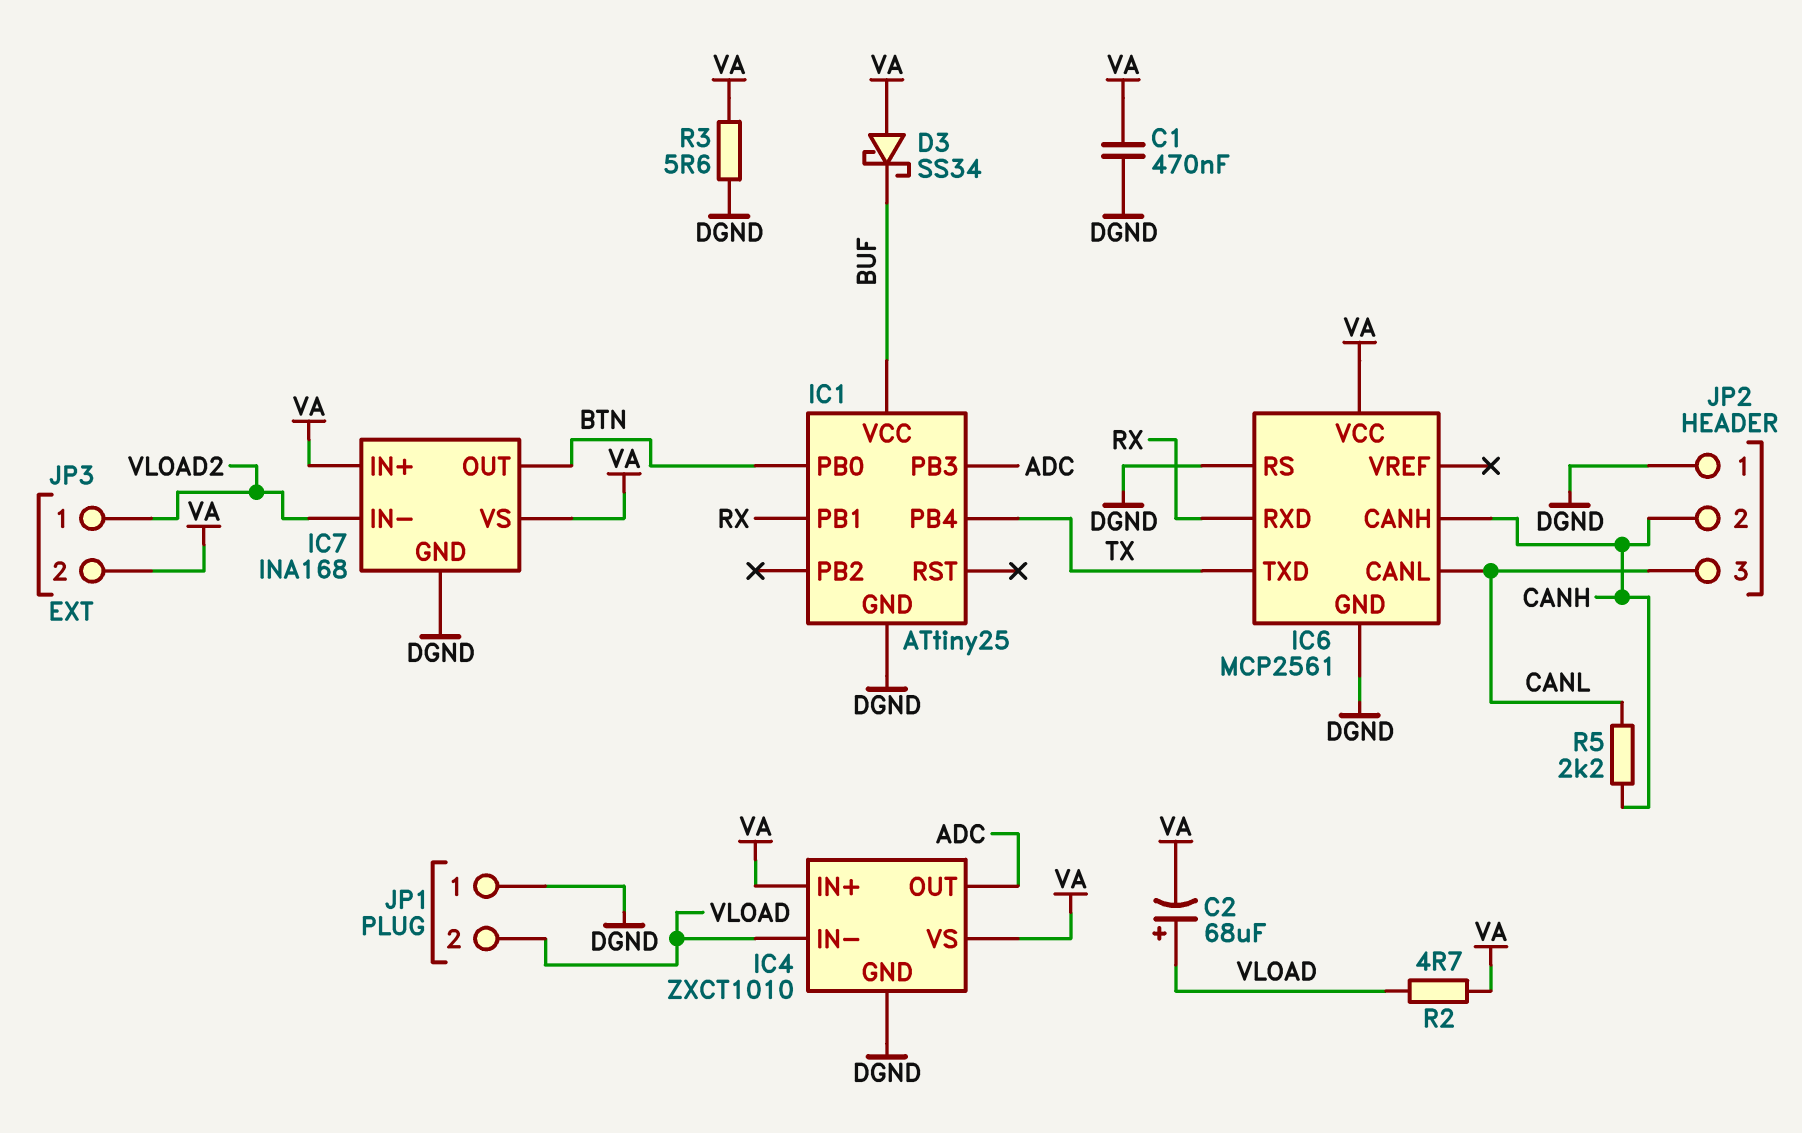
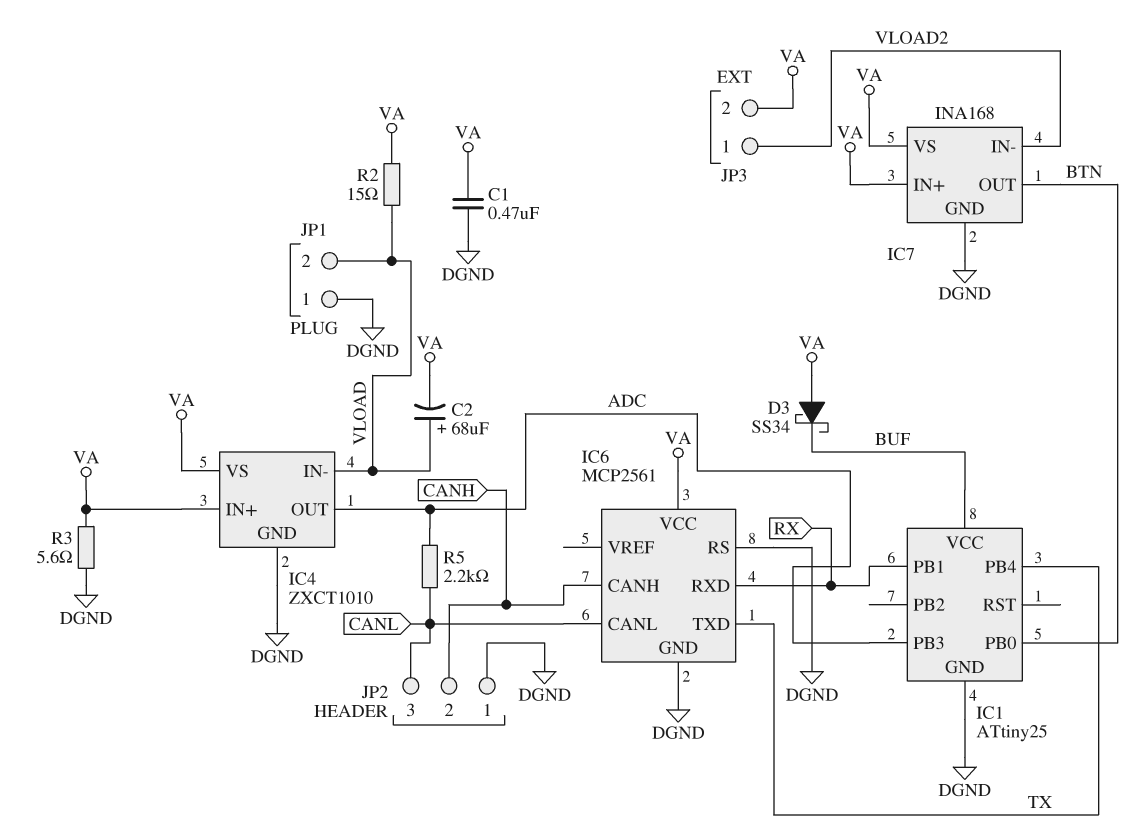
R2: 4.7 (VA, VLOAD) -> 15 (VA, VLOAD)
R5: 2.2k (CANH, CANL) -> 2.2k (ADC, CANL)

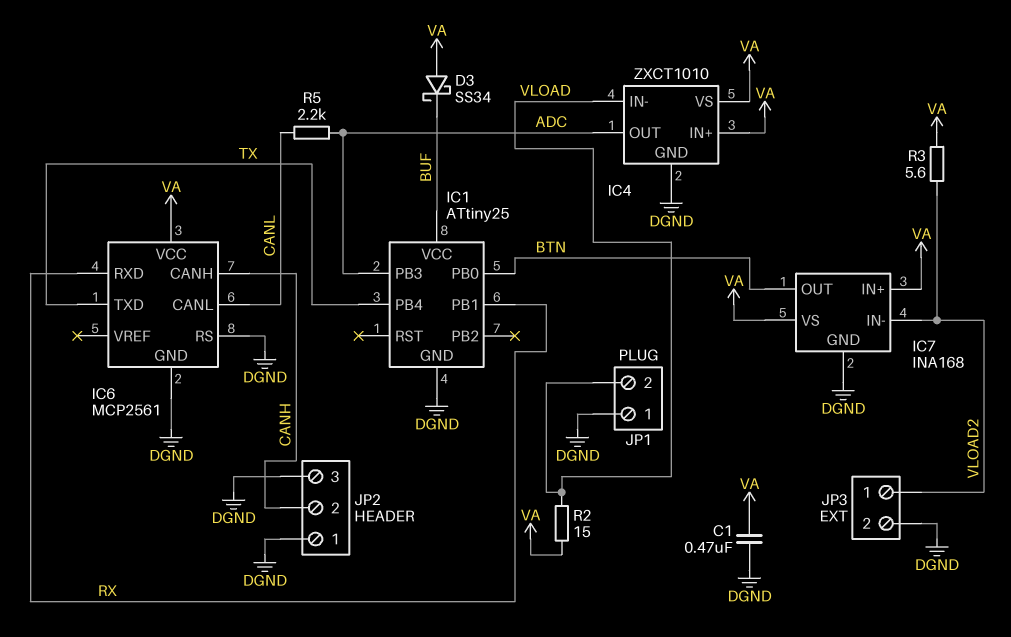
C2: 68uF (plus VLOAD, minus VA) -> none
JP2 pin 3: CANL -> DGND
JP3 pin 2: VA -> DGND
R3: 5.6 (DGND, VA) -> 5.6 (VA, VLOAD2)

